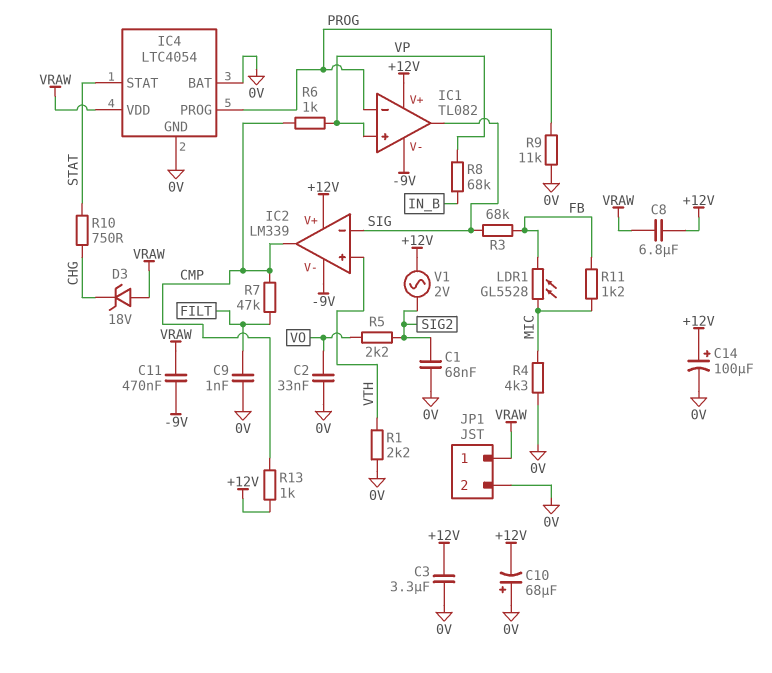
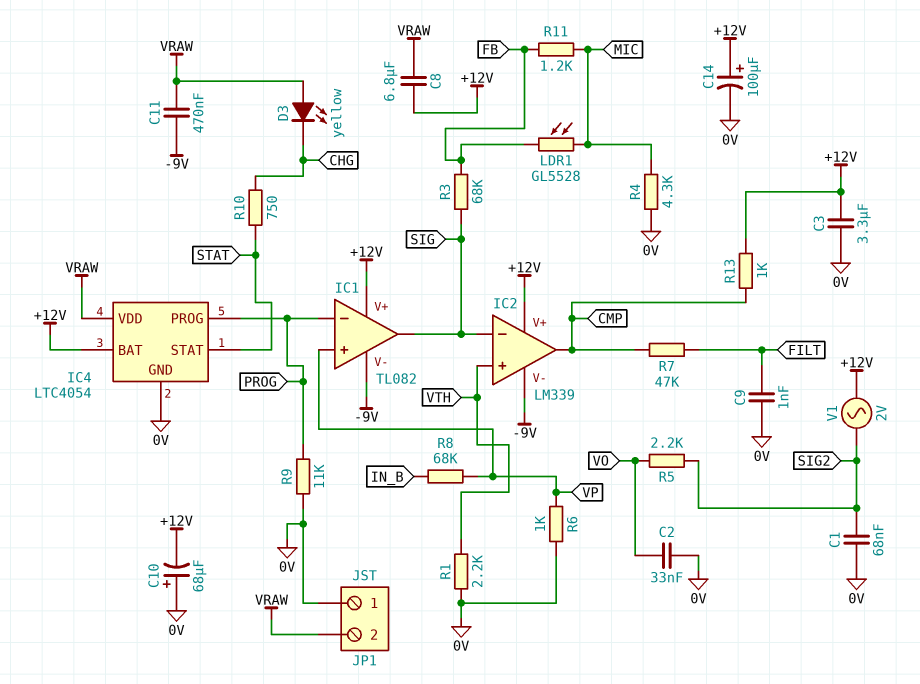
D3: zener 18V (A VRAW, K CHG) -> LED yellow (A VRAW, K CHG)
IC4 pin BAT: 0V -> +12V
JP1 pin 1: VRAW -> 0V
JP1 pin 2: 0V -> VRAW
R6: 1k (CMP, VP) -> 1k (0V, VP)

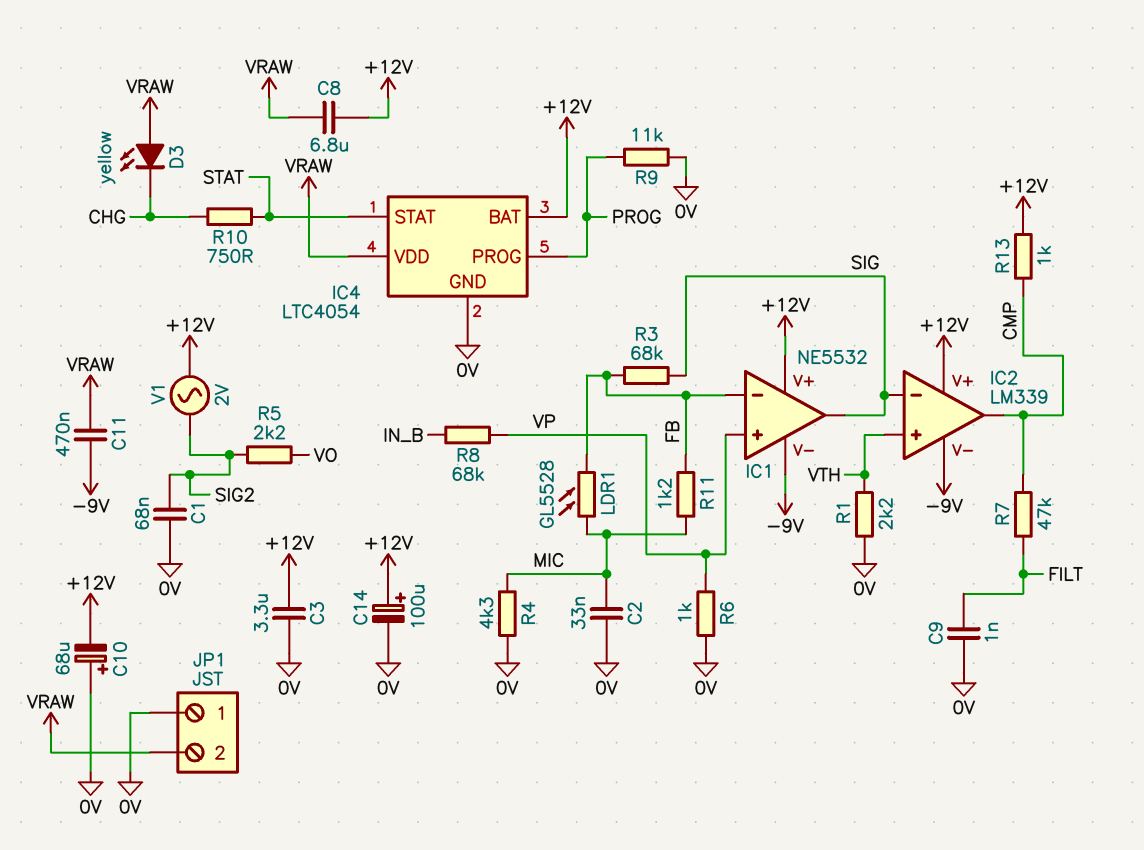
C2: 33nF (0V, VO) -> 33nF (0V, MIC)
IC1: TL082 -> NE5532
IC1 pin in-: PROG -> FB

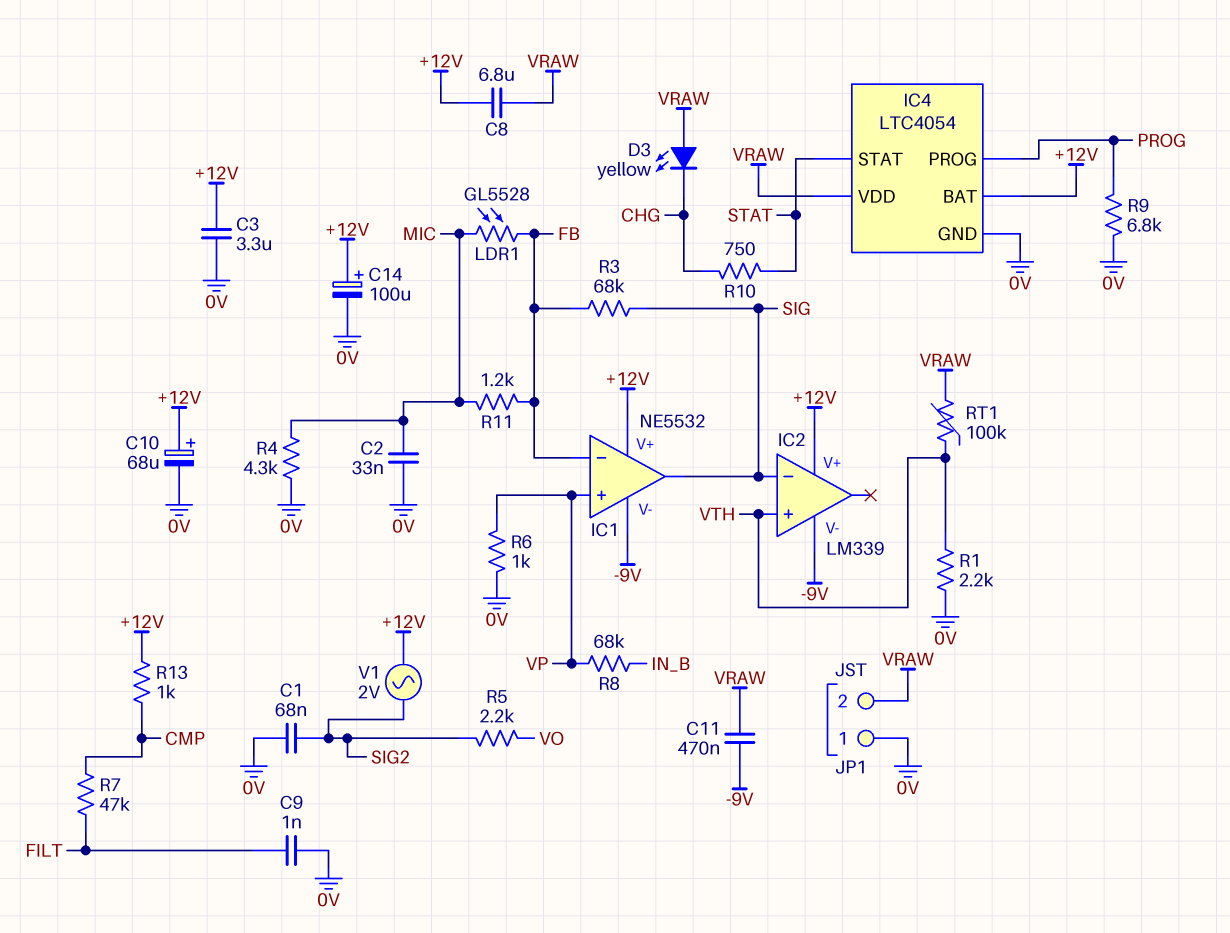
C10: 68uF (plus 0V, minus +12V) -> 68uF (plus +12V, minus 0V)
IC2 pin out: CMP -> none
R9: 11k (0V, PROG) -> 6.8k (0V, PROG)
RT1: none -> 100k (VRAW, VTH)

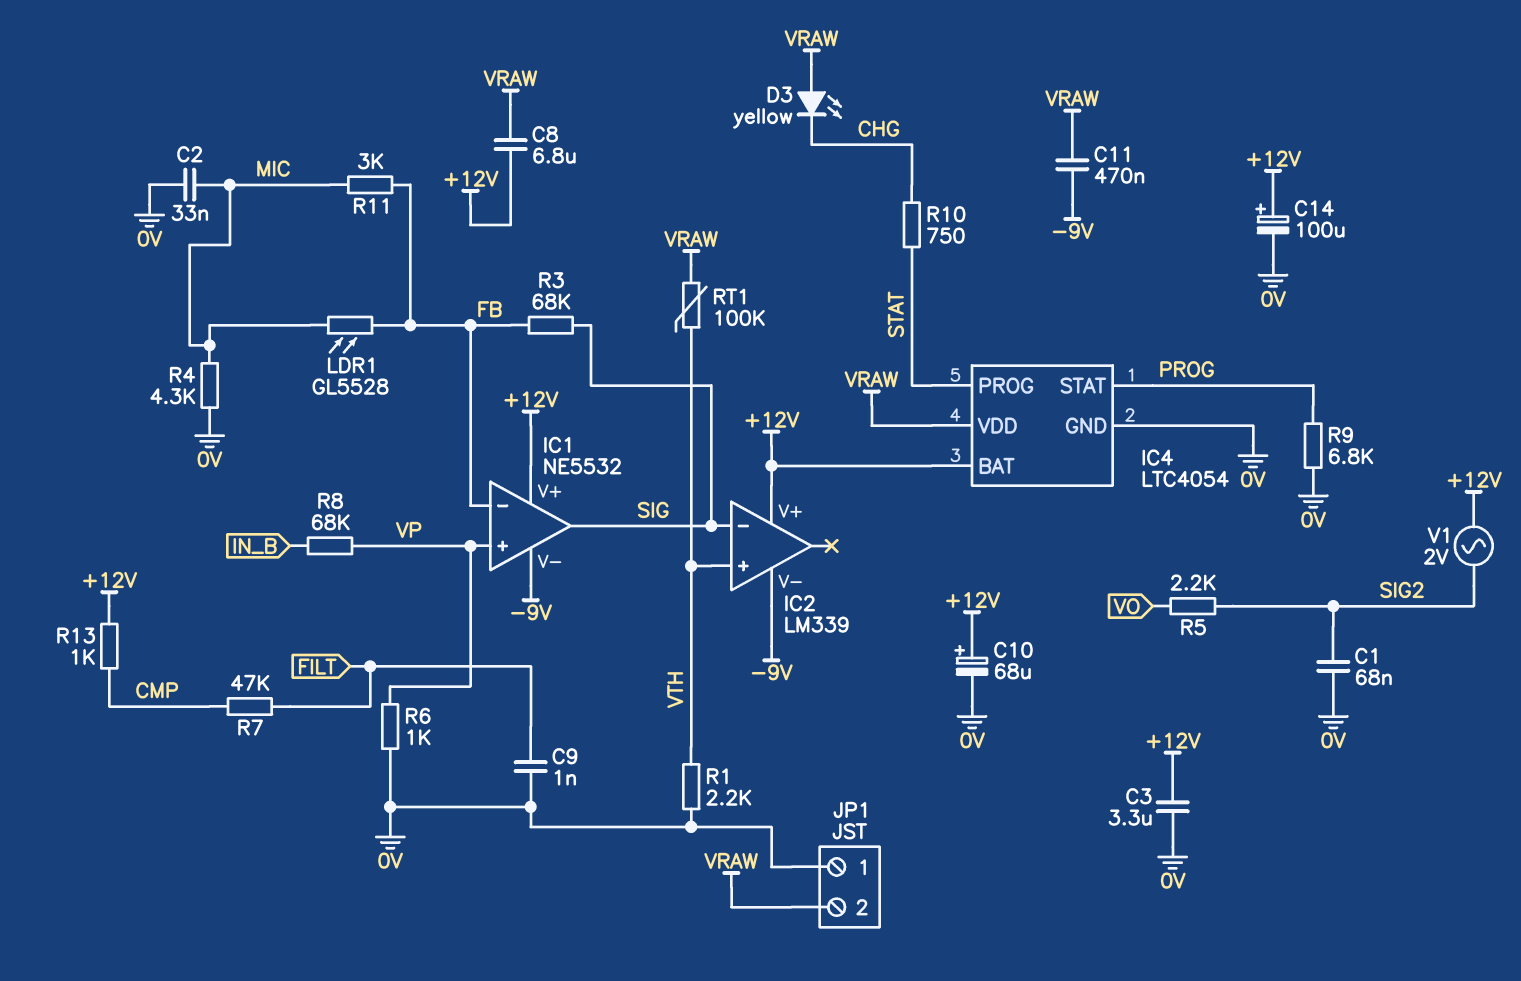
IC4 pin PROG: PROG -> STAT
IC4 pin STAT: STAT -> PROG
R11: 1.2k (FB, MIC) -> 3k (FB, MIC)

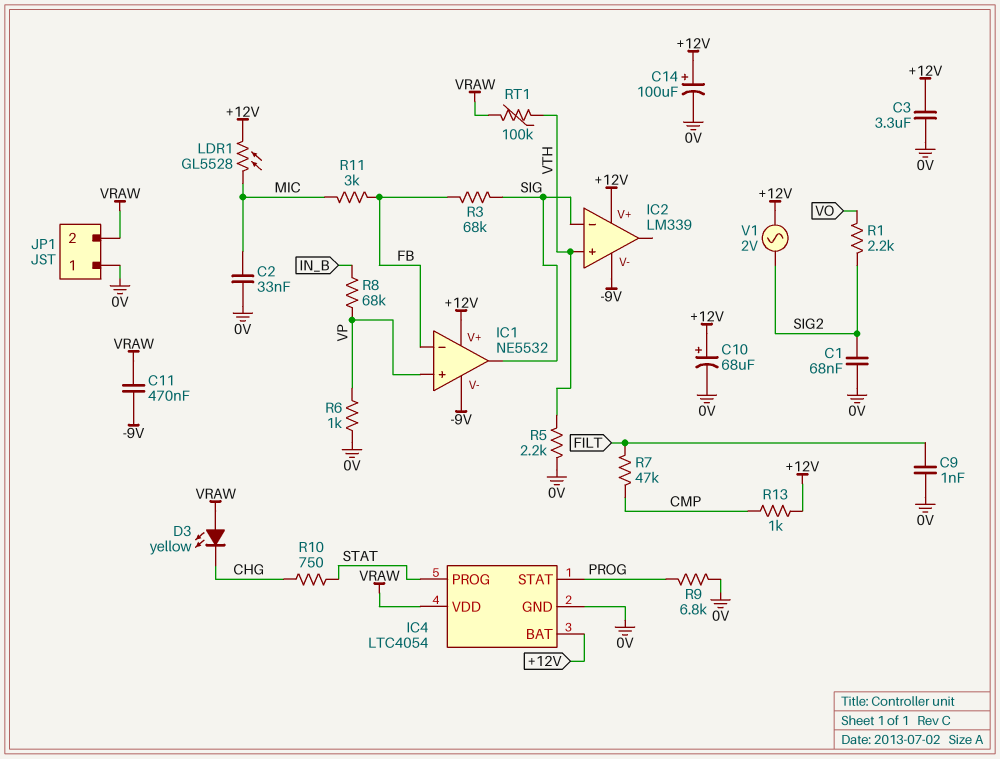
C8: 6.8uF (+12V, VRAW) -> none
LDR1: GL5528 (FB, MIC) -> GL5528 (+12V, MIC)
R1: 2.2k (0V, VTH) -> 2.2k (SIG2, VO)
R4: 4.3k (0V, MIC) -> none
R5: 2.2k (SIG2, VO) -> 2.2k (0V, VTH)

